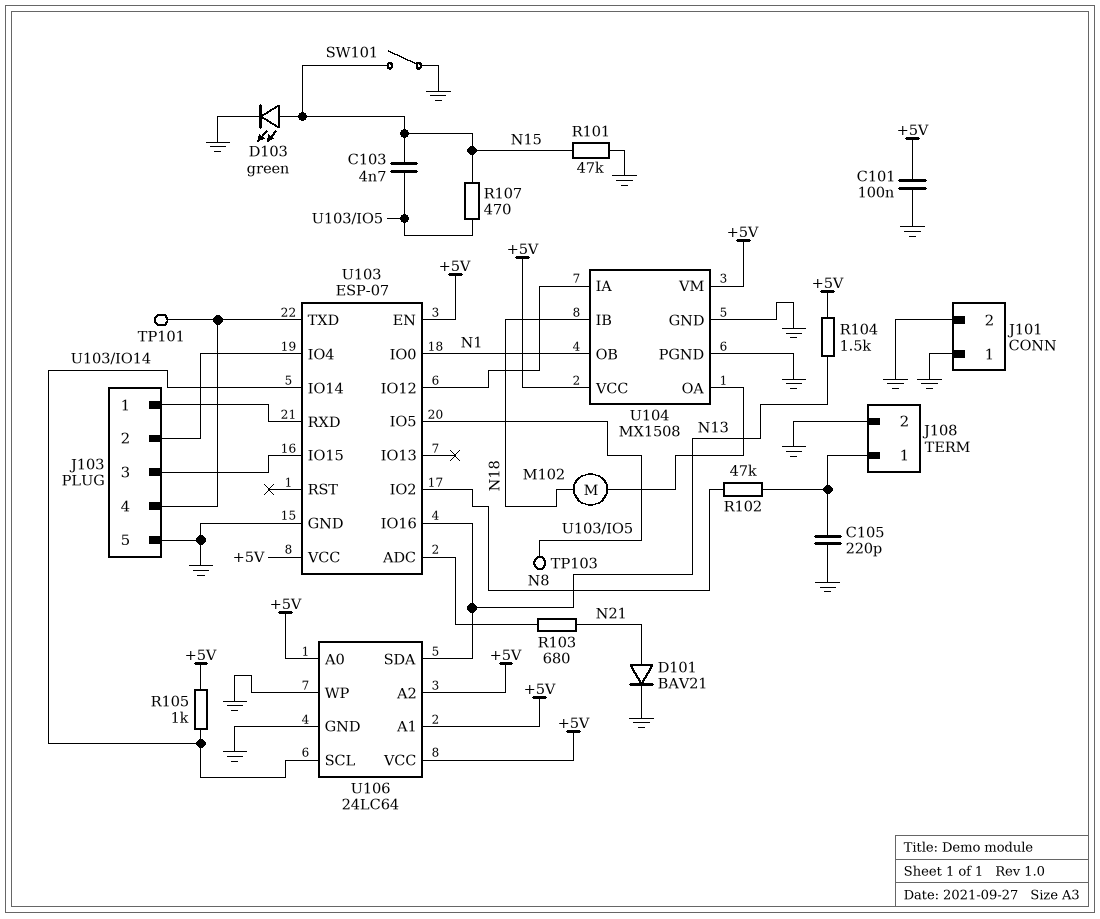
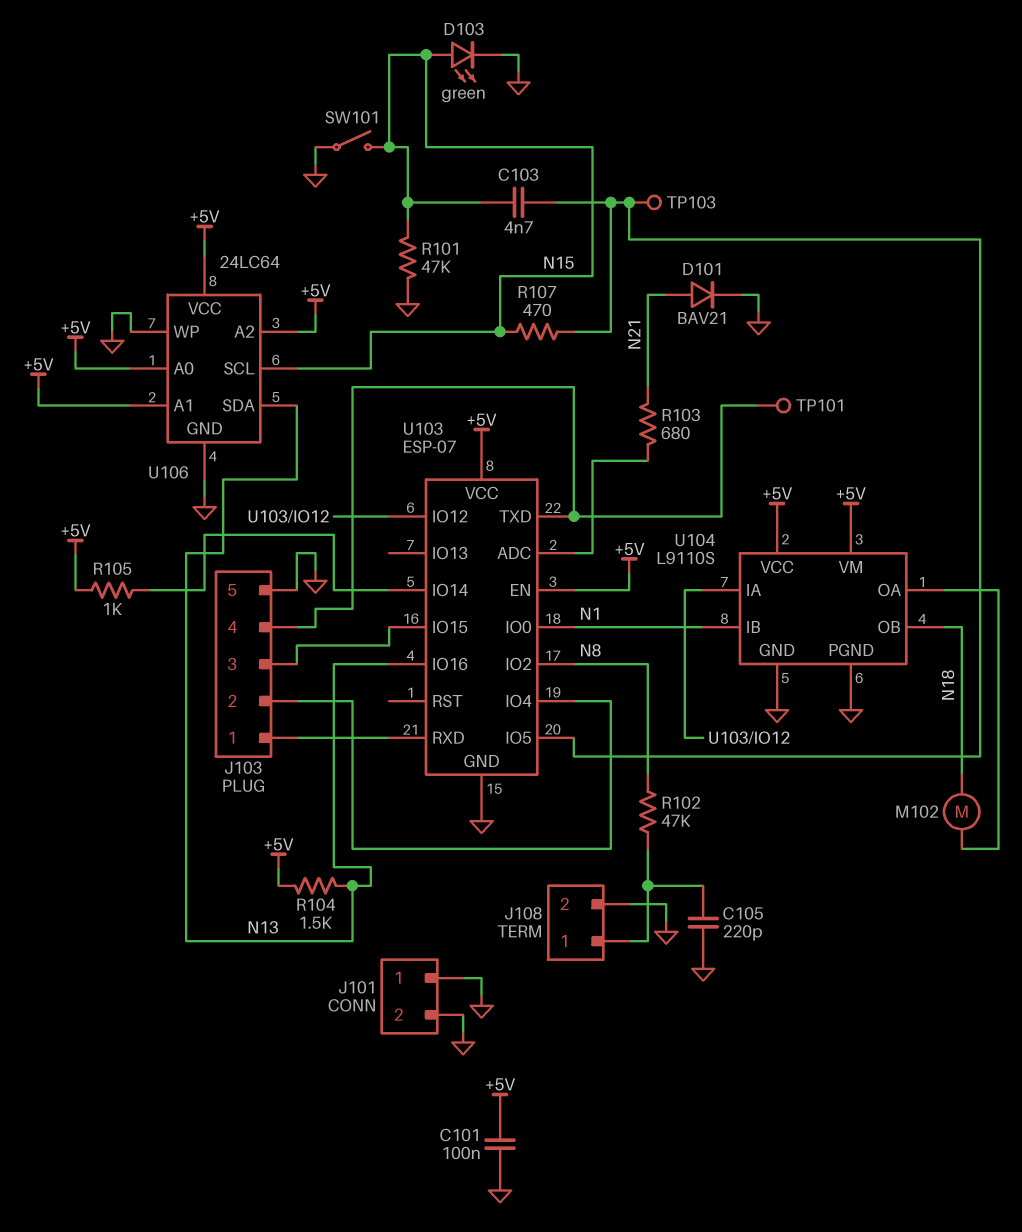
U104: MX1508 -> L9110S
U104 pin IB: N18 -> N1
U104 pin OB: N1 -> N18
U106 pin SCL: U103/IO14 -> N15

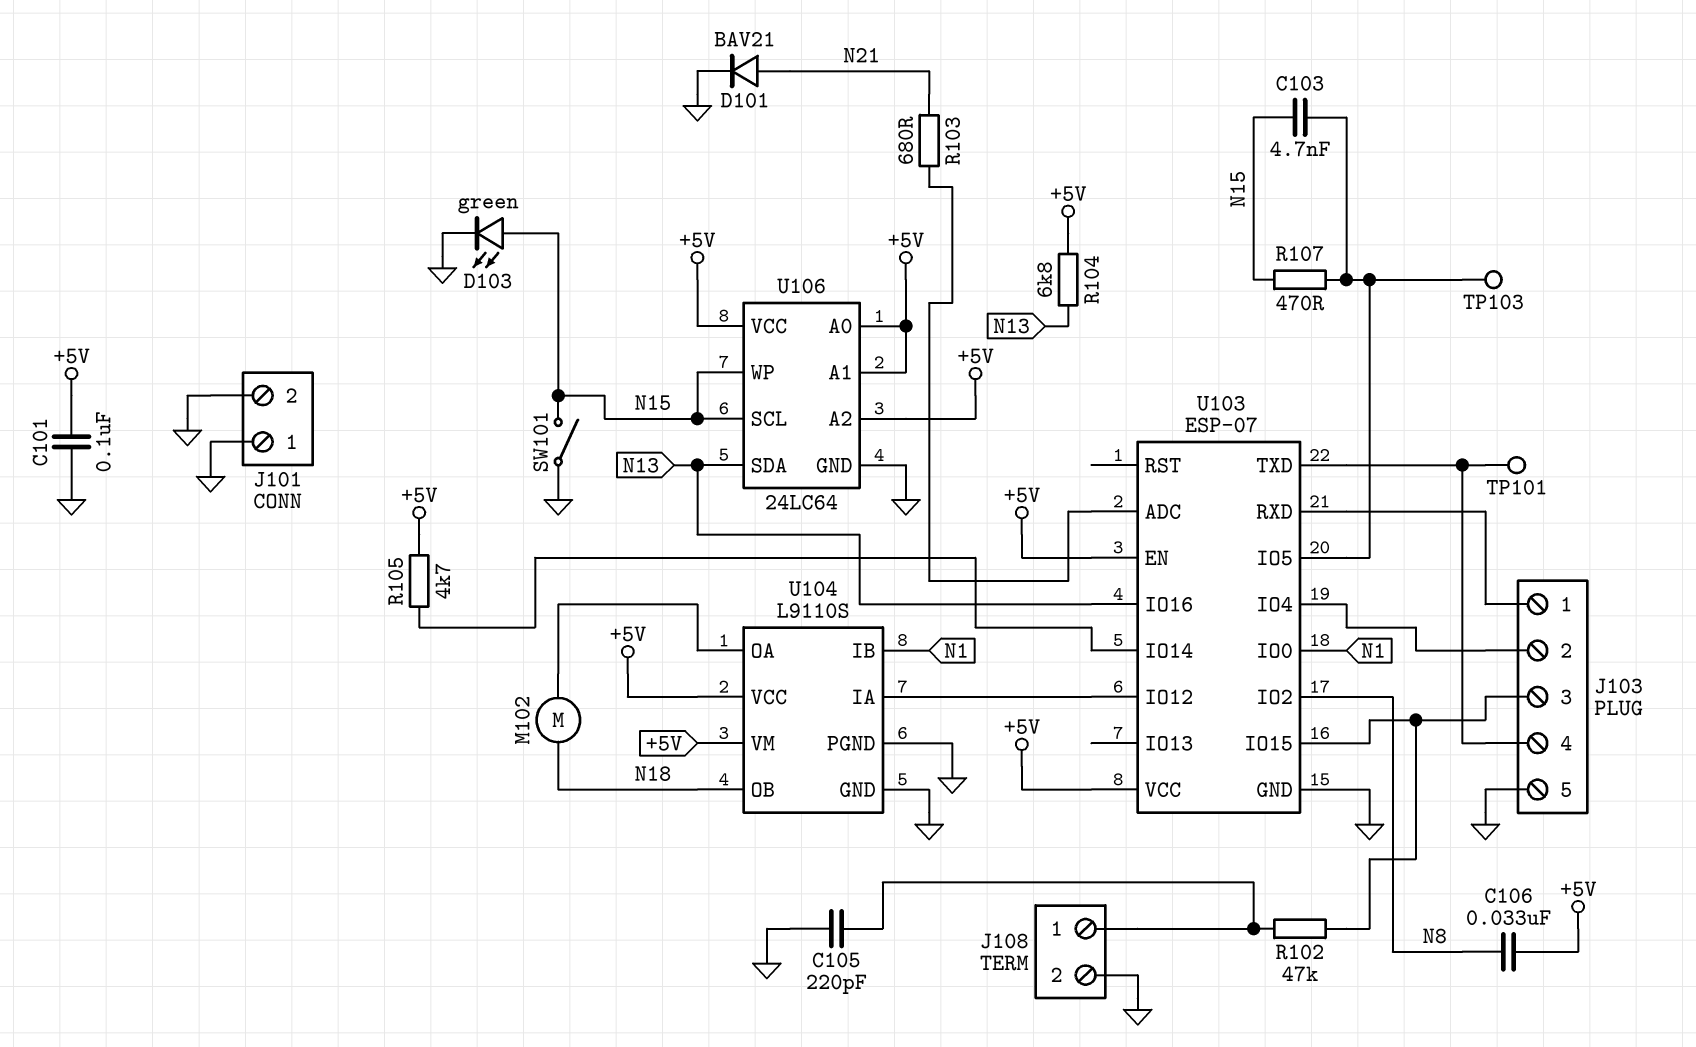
C106: none -> 33nF (+5V, N8)
R101: 47k (GND, N15) -> none
R102: 47k (J108/1, N8) -> 47k (J103/3, J108/1)
R104: 1.5k (+5V, N13) -> 6.8k (+5V, N13)
R105: 1k (+5V, U103/IO14) -> 4.7k (+5V, U103/IO14)
U106 pin WP: GND -> N15

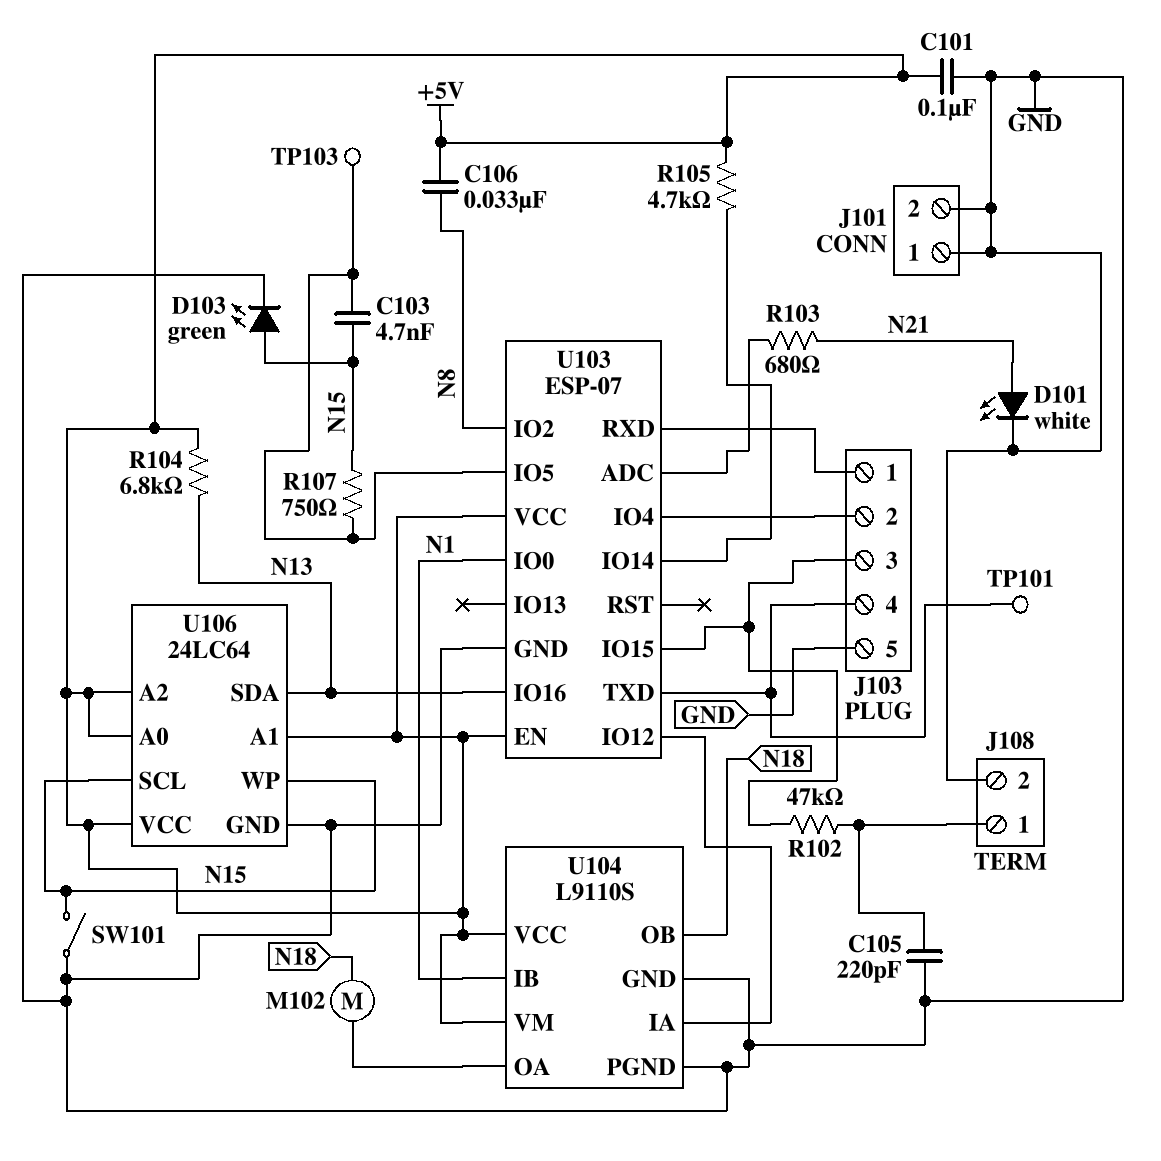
D101: diode BAV21 (A N21, K GND) -> LED white (A N21, K GND)
R107: 470 (N15, U103/IO5) -> 750 (N15, U103/IO5)

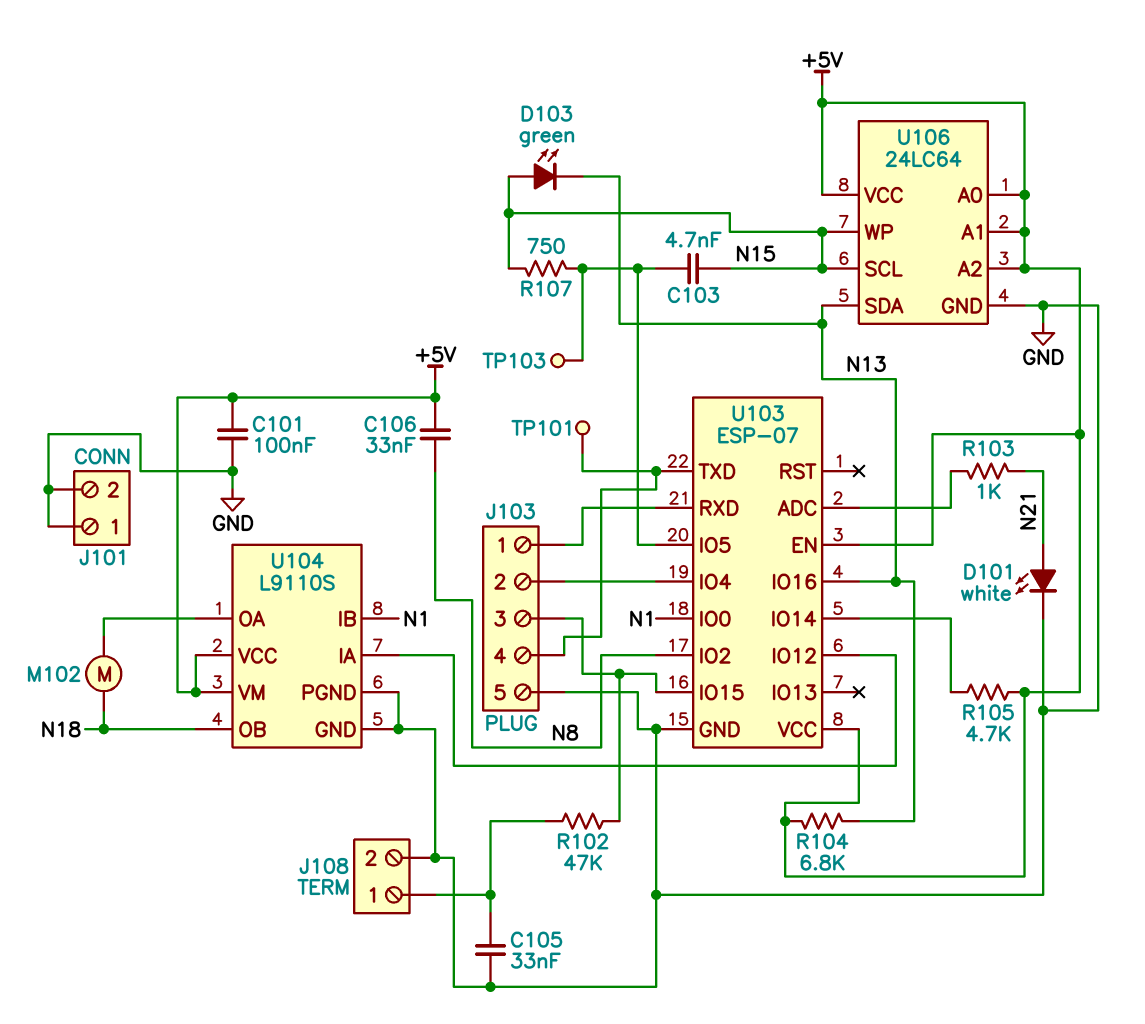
C105: 220pF (GND, J108/1) -> 33nF (GND, J108/1)
D103: LED green (A N15, K GND) -> LED green (A N15, K N13)
R103: 680 (N21, U103/ADC) -> 1k (N21, U103/ADC)
SW101: switch (GND, N15) -> none

